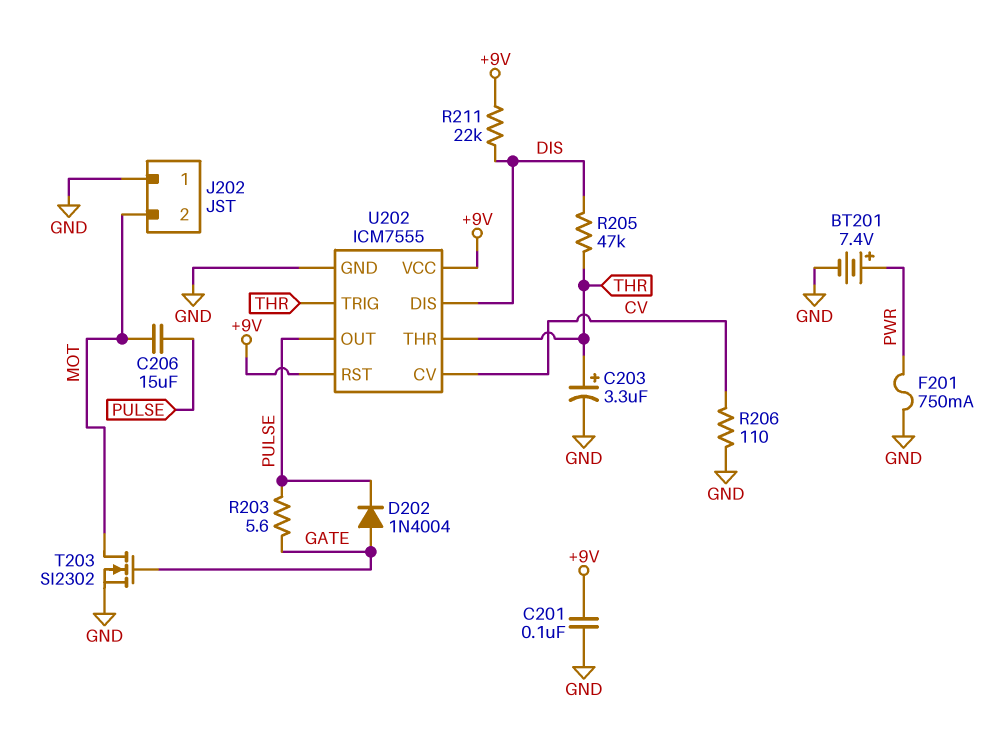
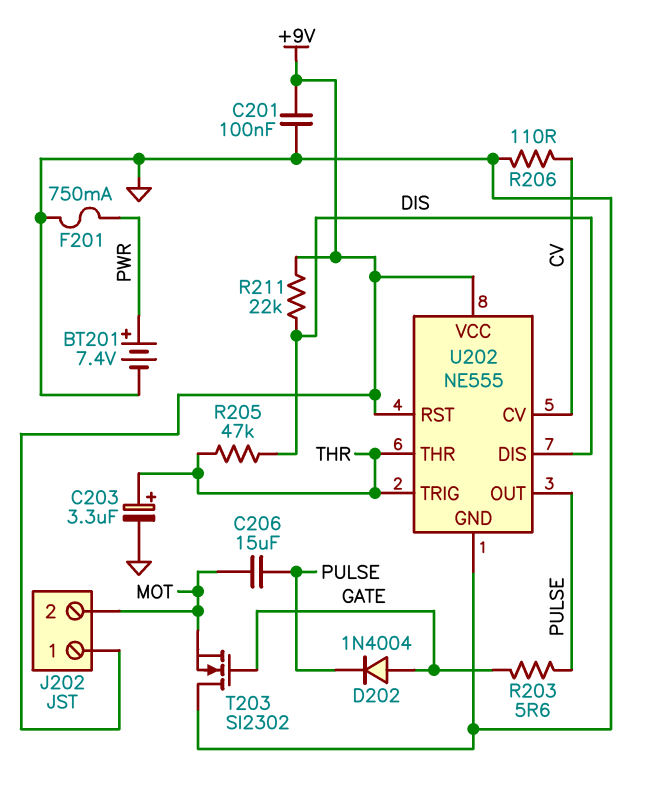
J202 pin 1: GND -> +9V
T203: NMOS SI2302 (G GATE, D MOT, S GND) -> NMOS SI2302 (G GATE, D GND, S MOT)
U202: ICM7555 -> NE555

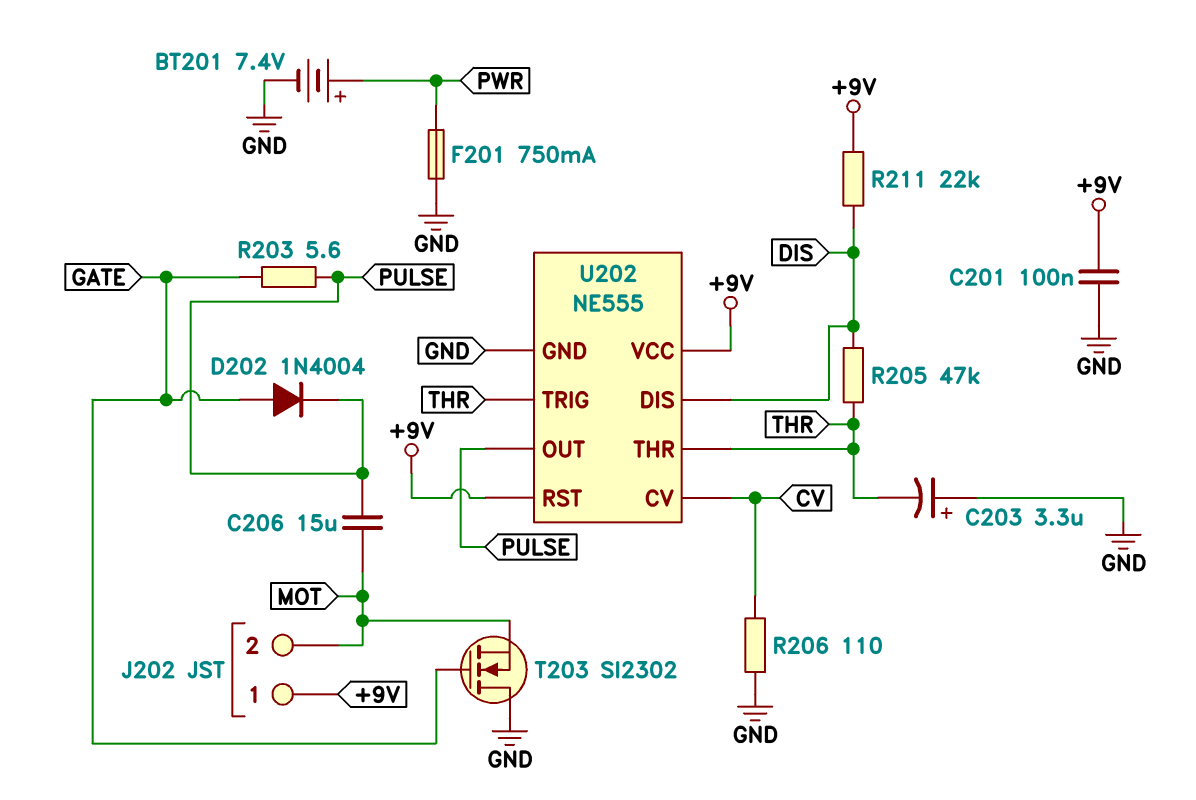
C203: 3.3uF (plus THR, minus GND) -> 3.3uF (plus GND, minus THR)

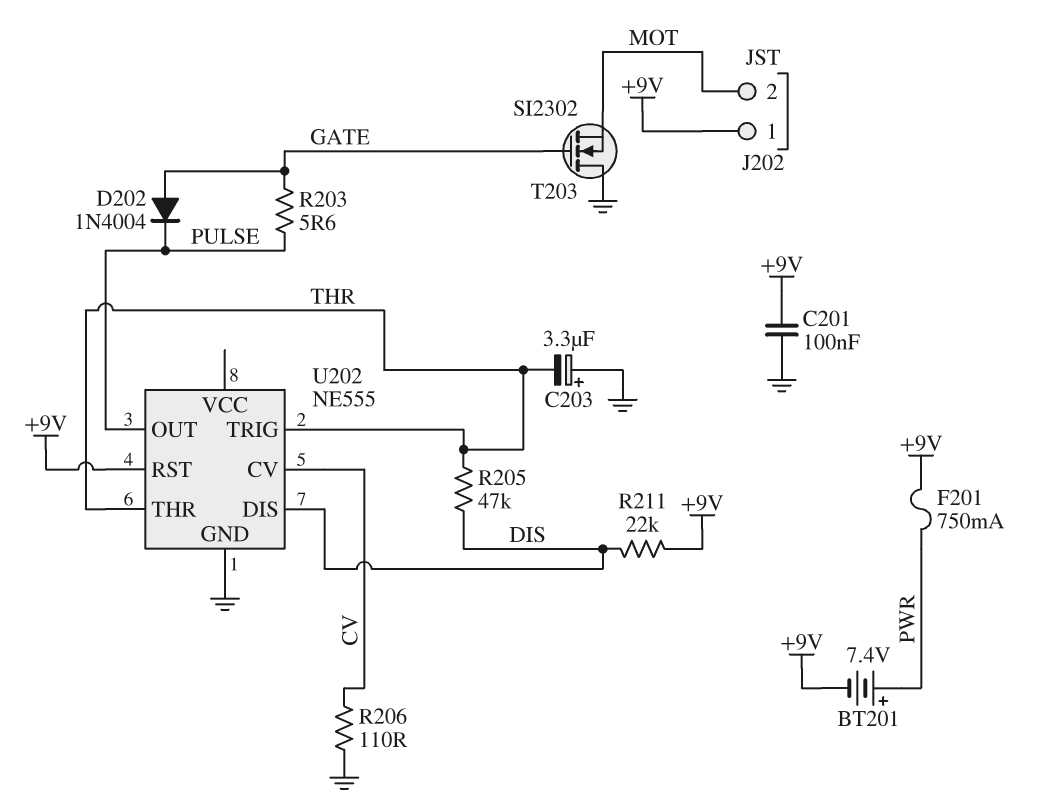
BT201: 7.4V (plus PWR, minus GND) -> 7.4V (plus PWR, minus +9V)
C206: 15uF (MOT, PULSE) -> none
F201: 750mA (GND, PWR) -> 750mA (+9V, PWR)
U202 pin VCC: +9V -> none

